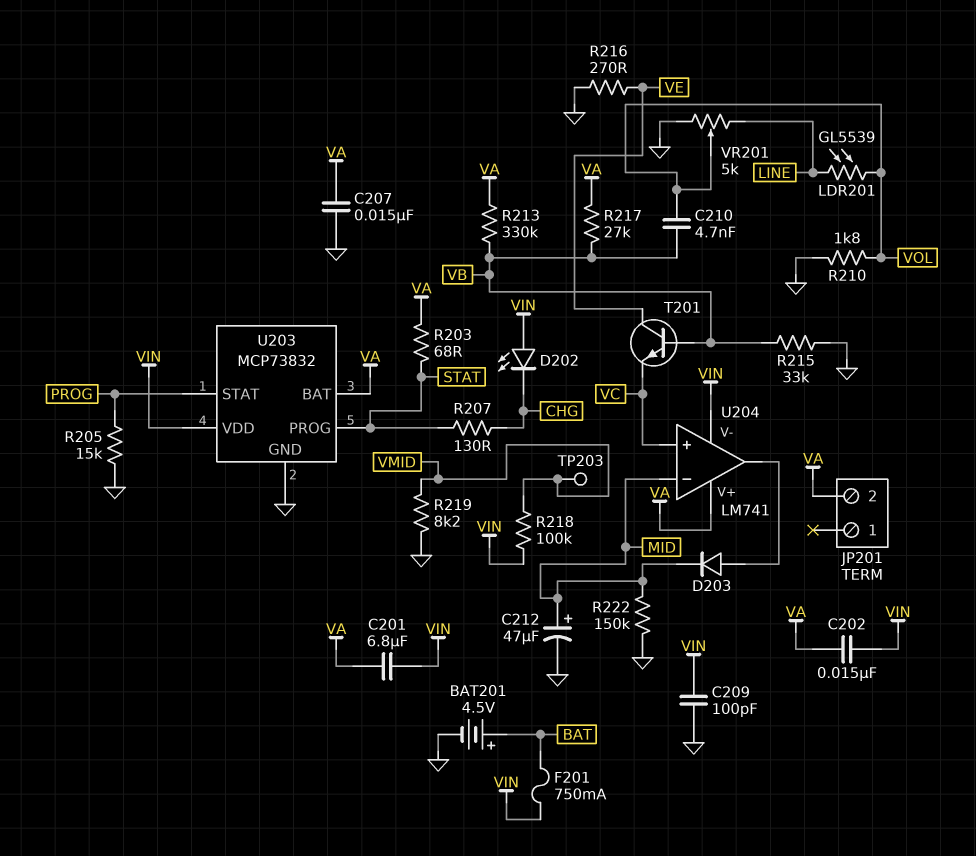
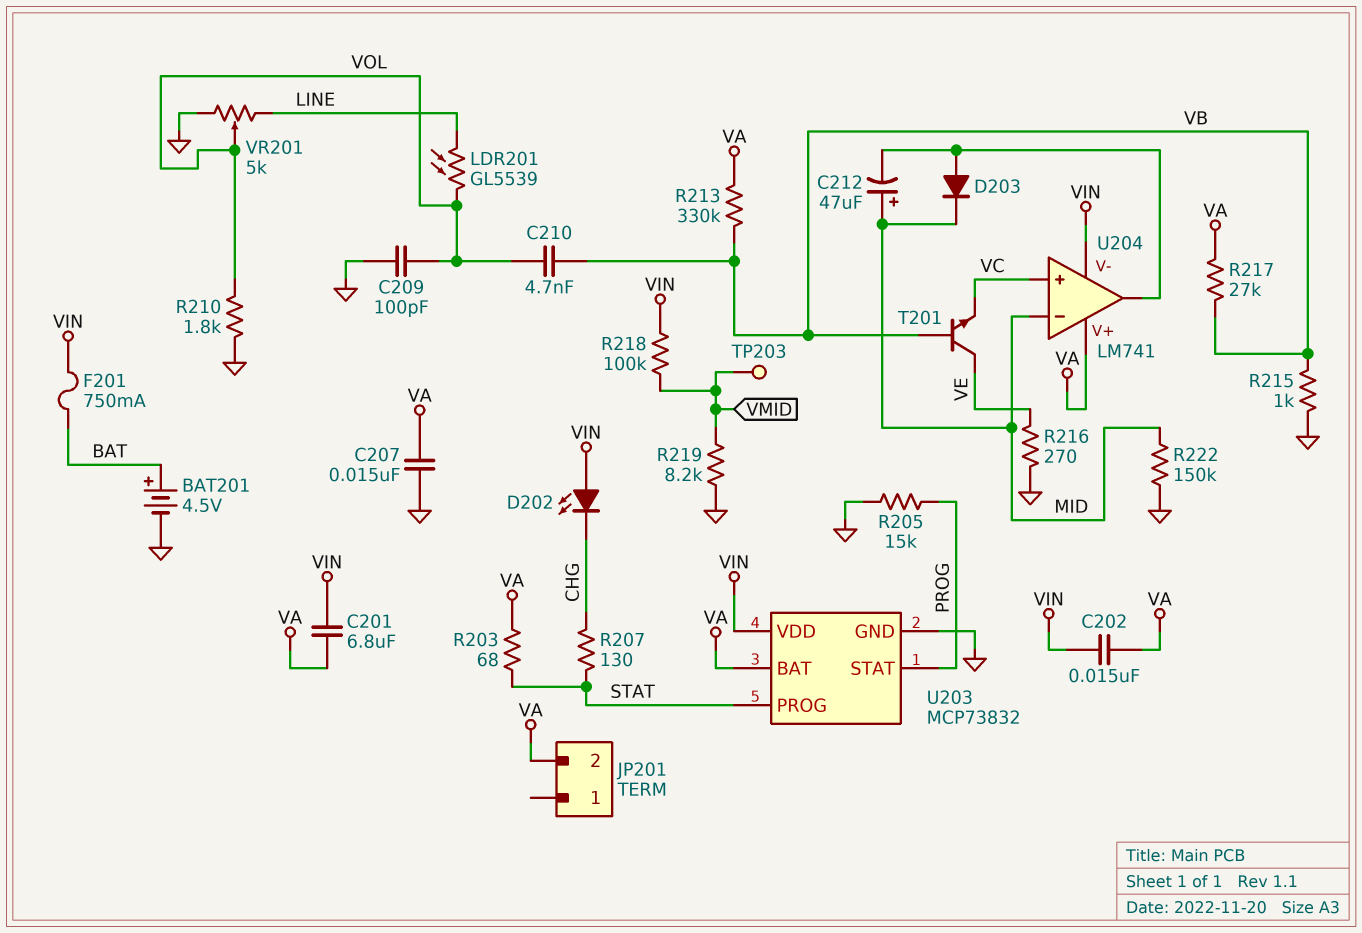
C209: 100pF (GND, VIN) -> 100pF (GND, VOL)
C212: 47uF (plus MID, minus GND) -> 47uF (plus MID, minus U204/out)
R215: 33k (GND, VB) -> 1k (GND, VB)

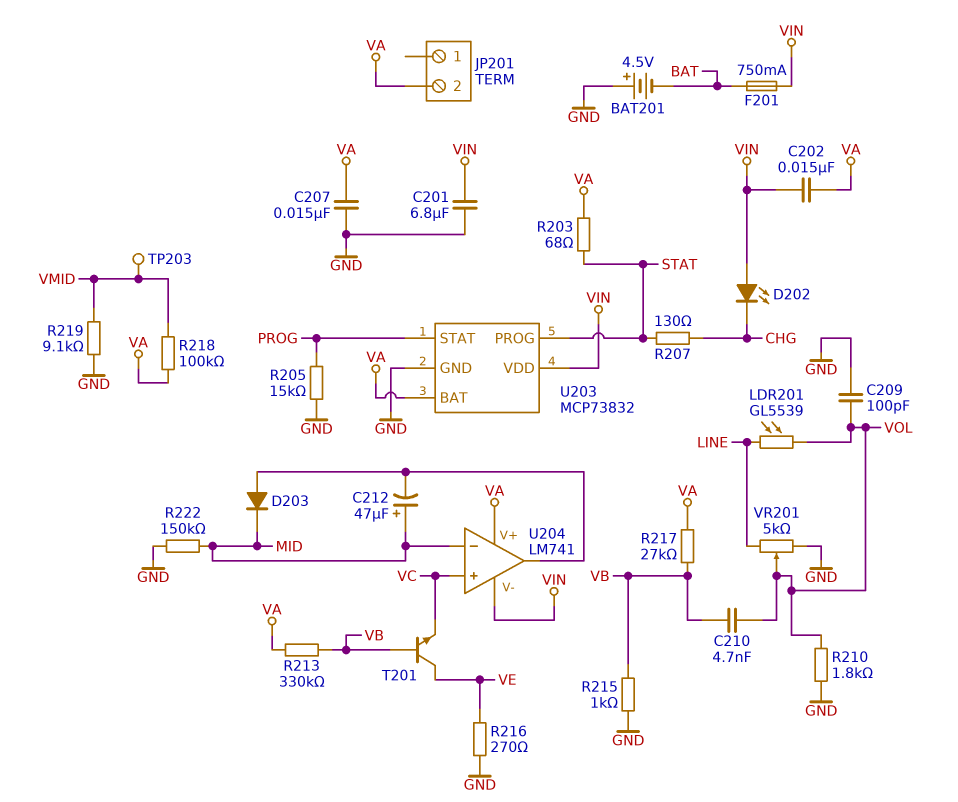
BAT201: 4.5V (plus BAT, minus GND) -> 4.5V (plus GND, minus BAT)
C201: 6.8uF (VA, VIN) -> 6.8uF (GND, VIN)
R218: 100k (VIN, VMID) -> 100k (VA, VMID)
R219: 8.2k (GND, VMID) -> 9.1k (GND, VMID)

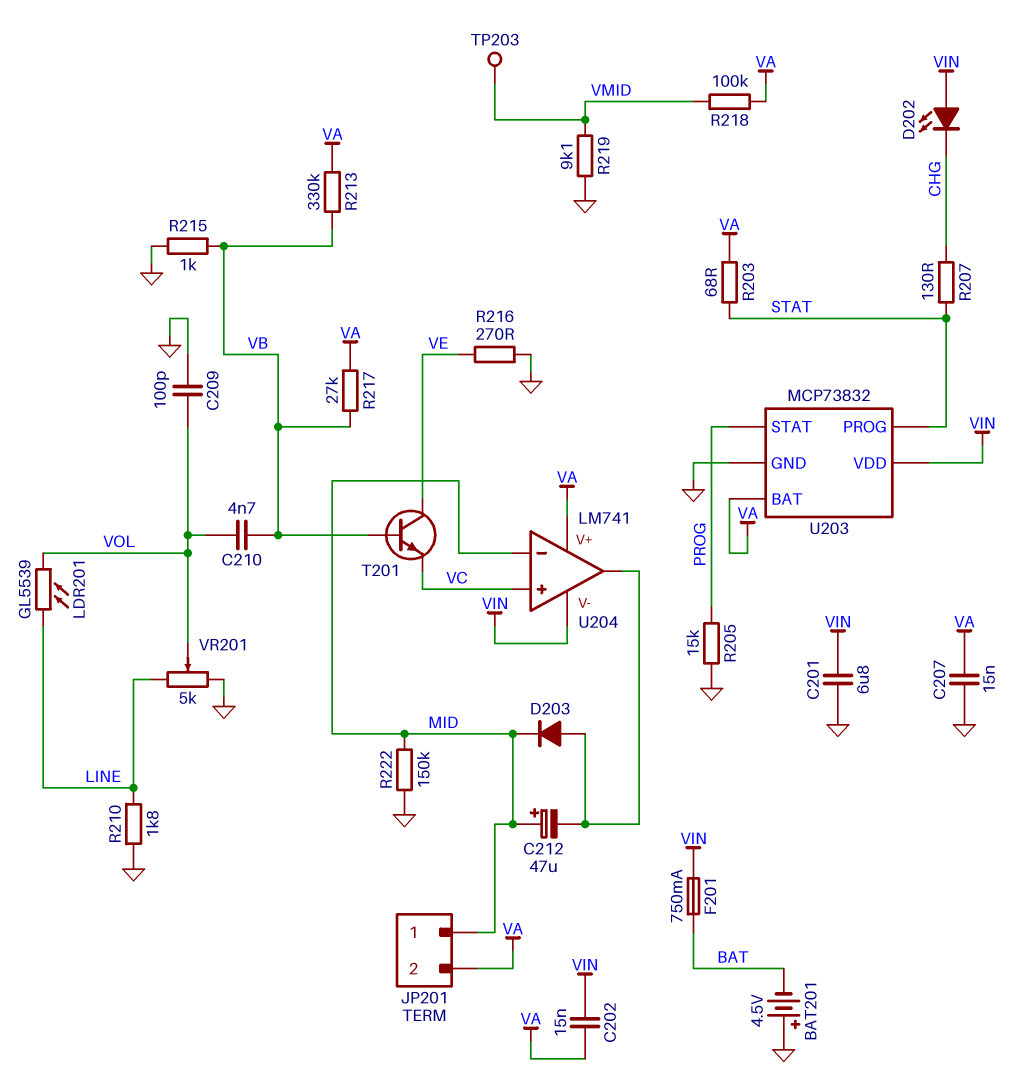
JP201 pin 1: none -> MID
R210: 1.8k (GND, VOL) -> 1.8k (GND, LINE)

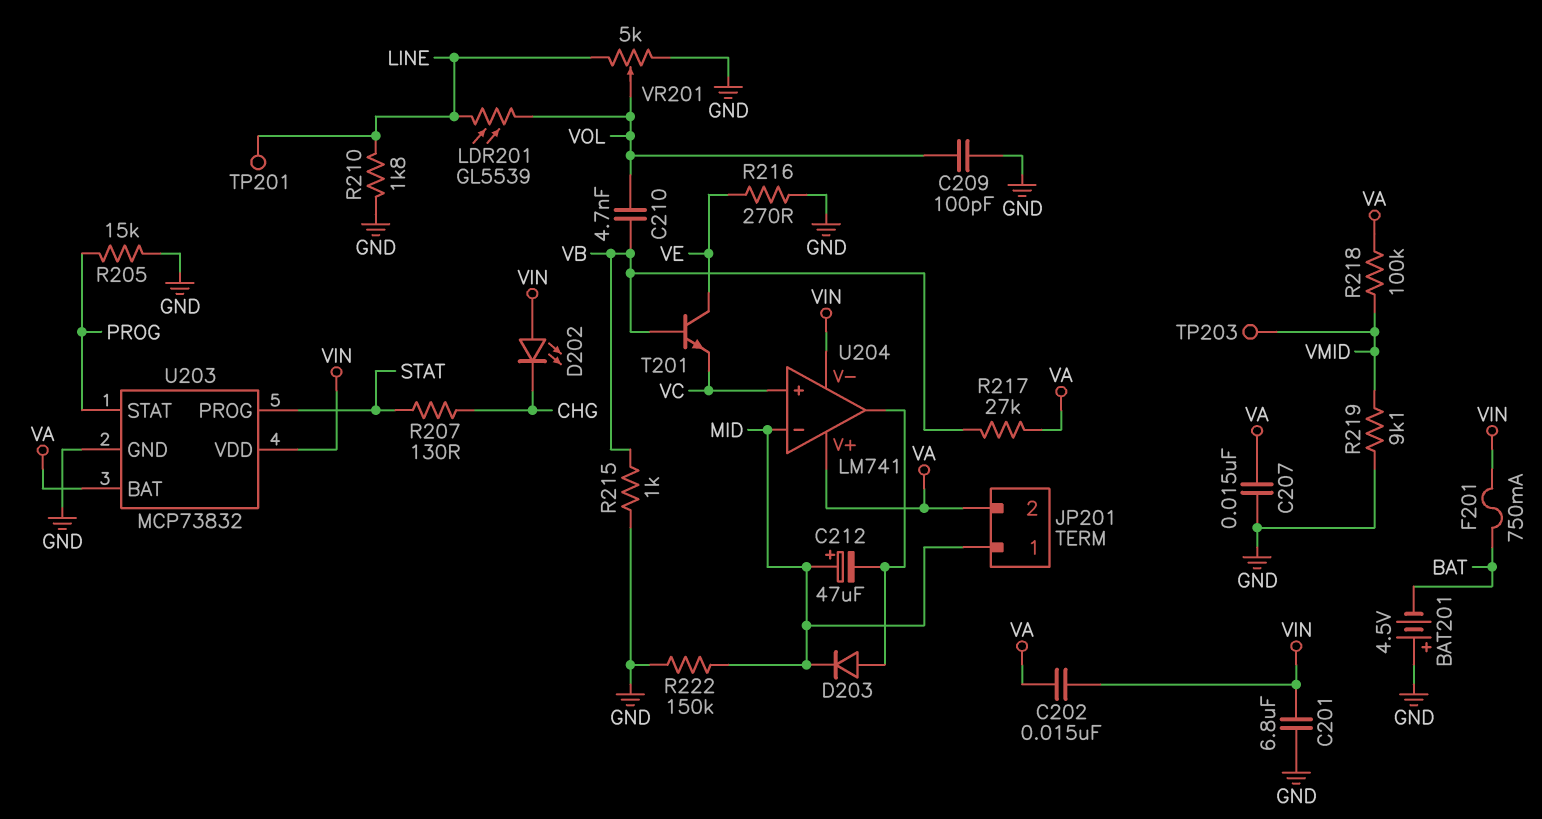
R203: 68 (STAT, VA) -> none
R213: 330k (VA, VB) -> none
TP201: none -> test point (LINE)

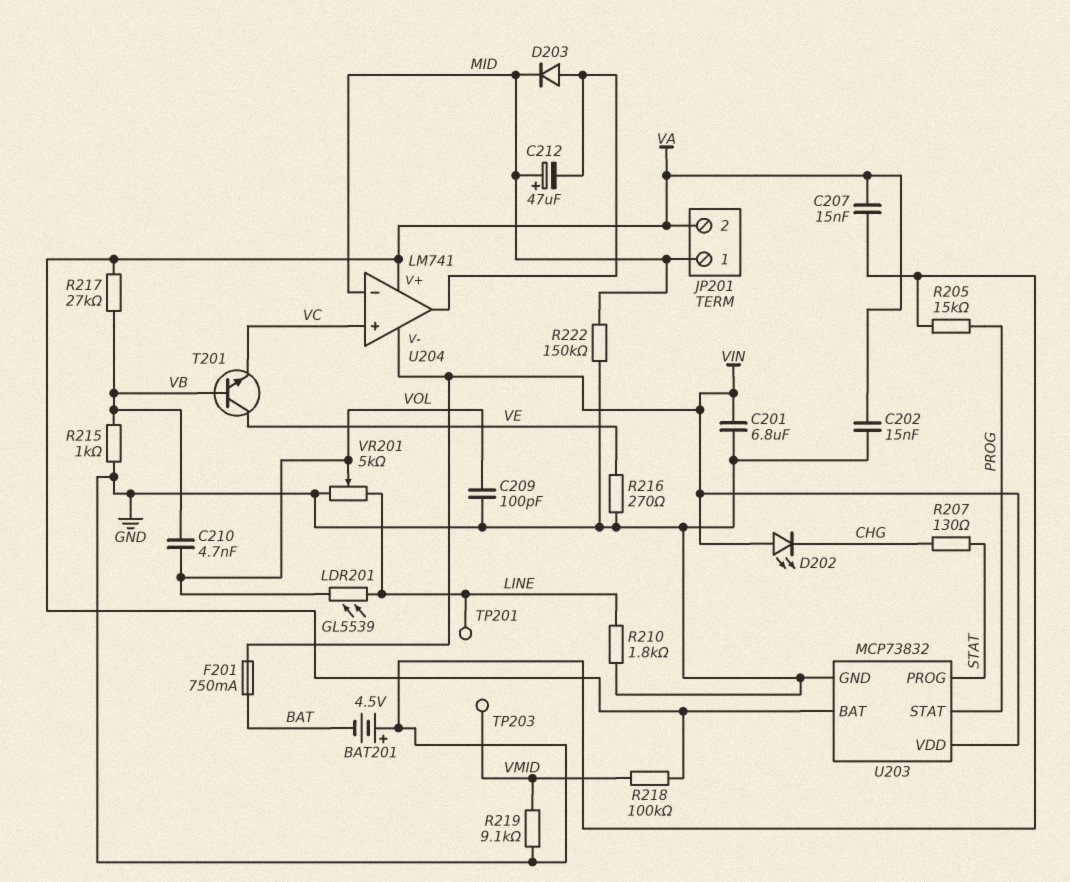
C202: 15nF (VA, VIN) -> 15nF (GND, VA)

